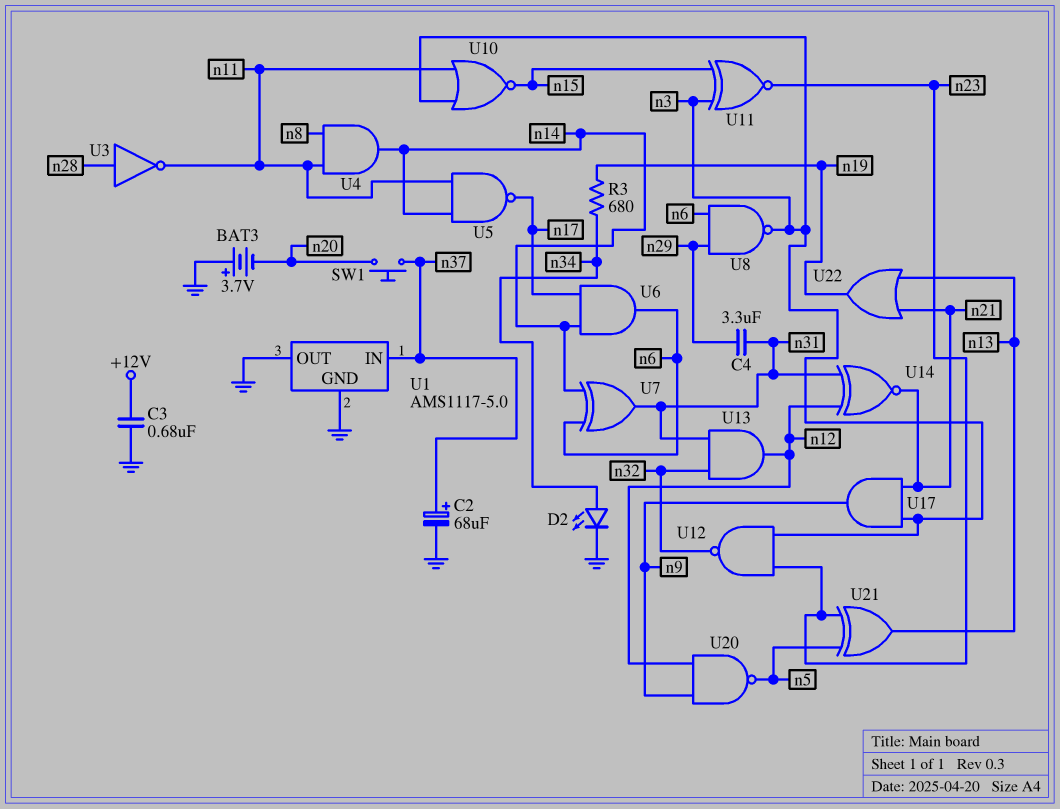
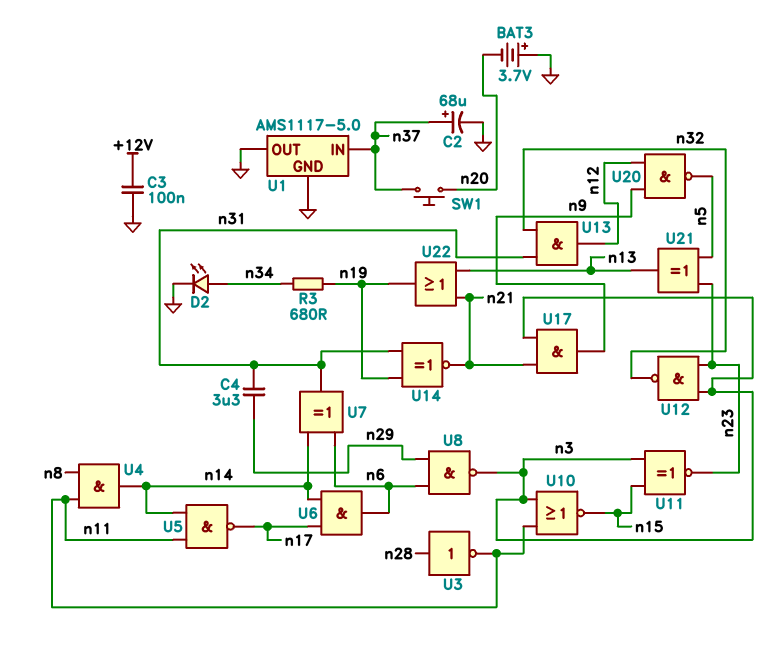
C3: 680nF (+12V, GND) -> 100nF (+12V, GND)
U14: XNOR (in n12, in n31, out n21) -> XNOR (in n19, in n31, out n21)

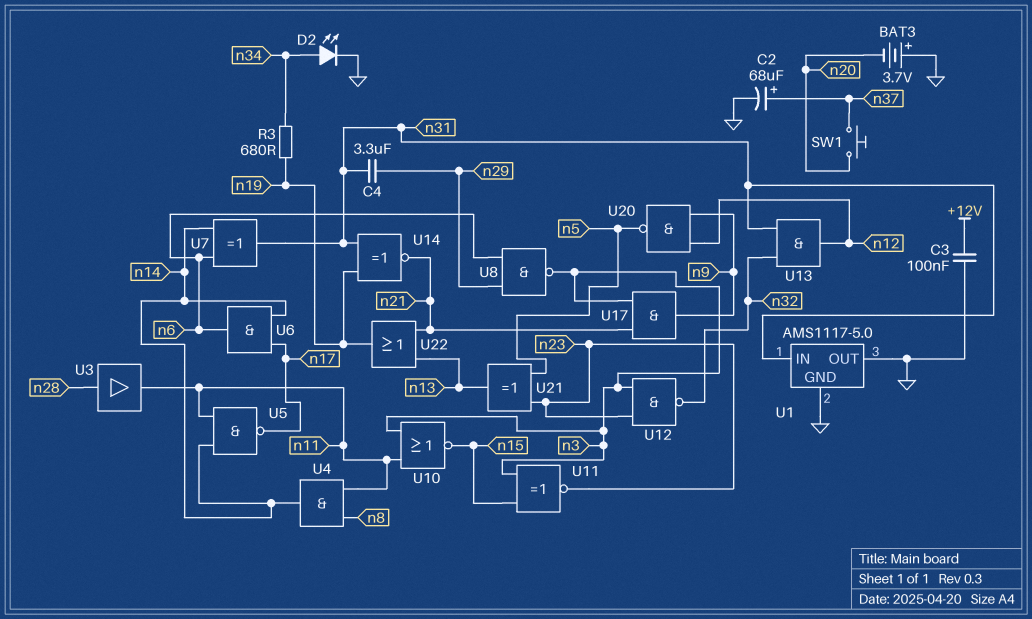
U1 pin IN: n37 -> n31
U3: NOT (in n28, out n11) -> buffer (in n28, out n11)

